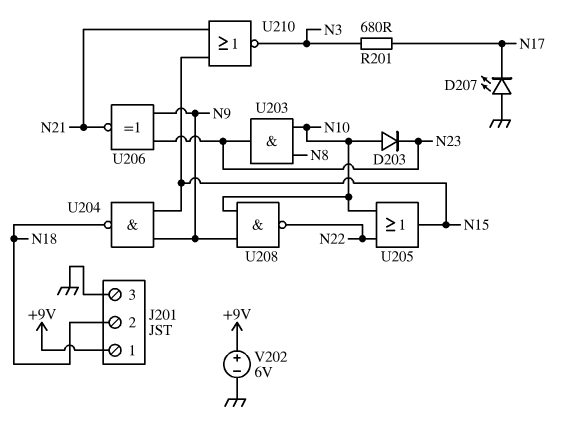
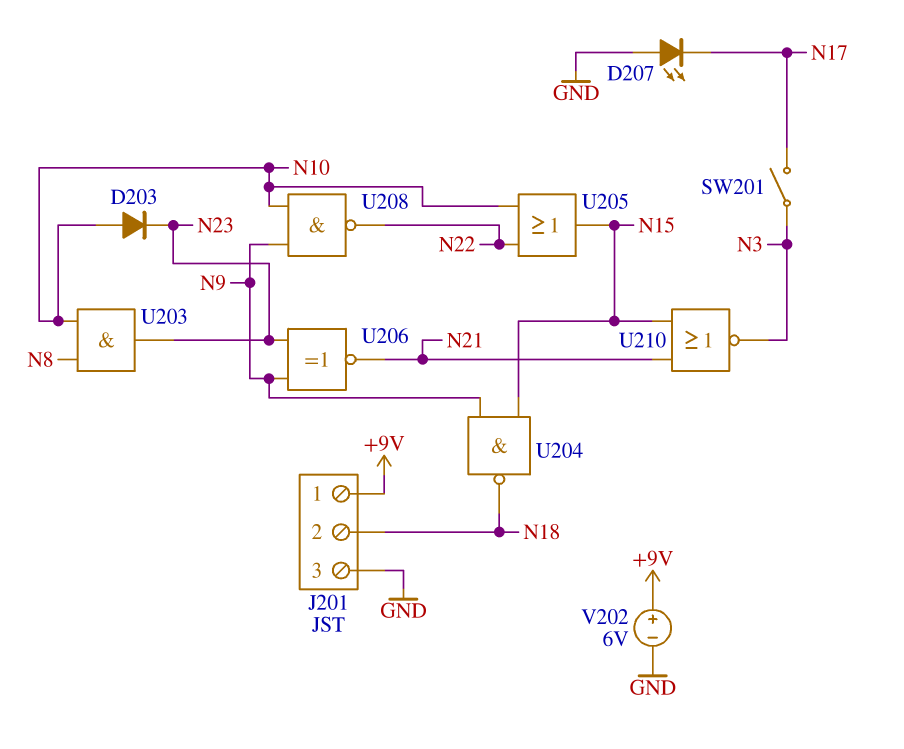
R201: 680 (N3, N17) -> none
SW201: none -> switch (N3, N17)

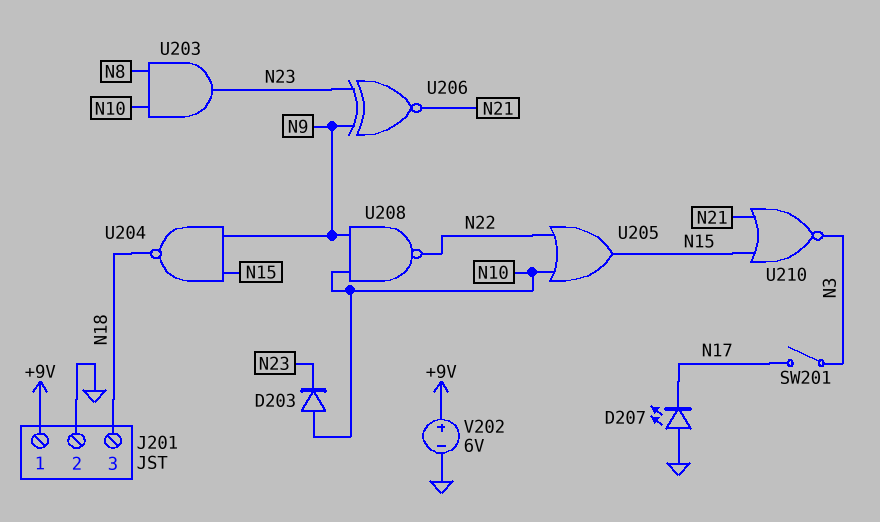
J201 pin 2: N18 -> GND
J201 pin 3: GND -> N18

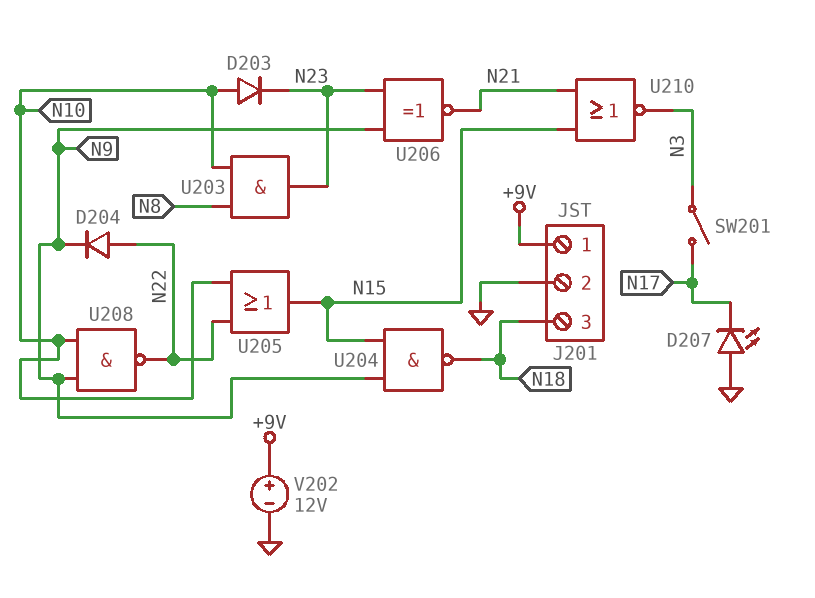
D204: none -> diode (A N22, K N9)
V202: 6V (plus +9V, minus GND) -> 12V (plus +9V, minus GND)

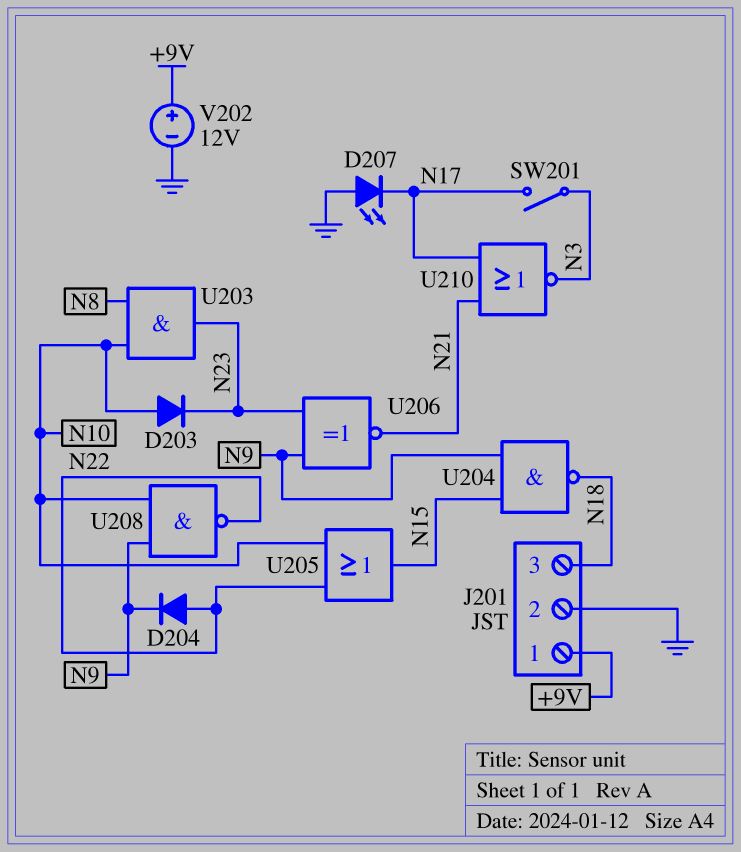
U210: NOR (in N15, in N21, out N3) -> NOR (in N17, in N21, out N3)

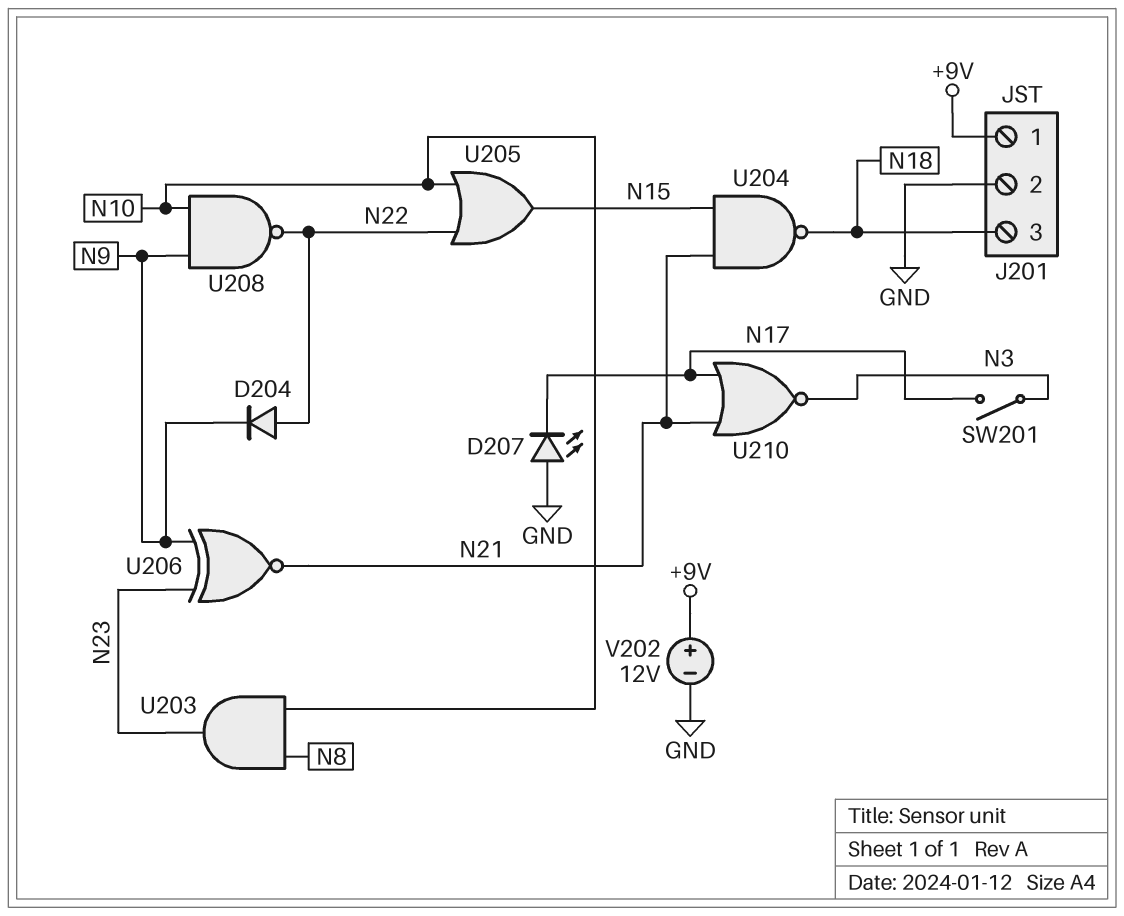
D203: diode (A N10, K N23) -> none
U204: NAND (in N9, in N15, out N18) -> NAND (in N15, in N21, out N18)

